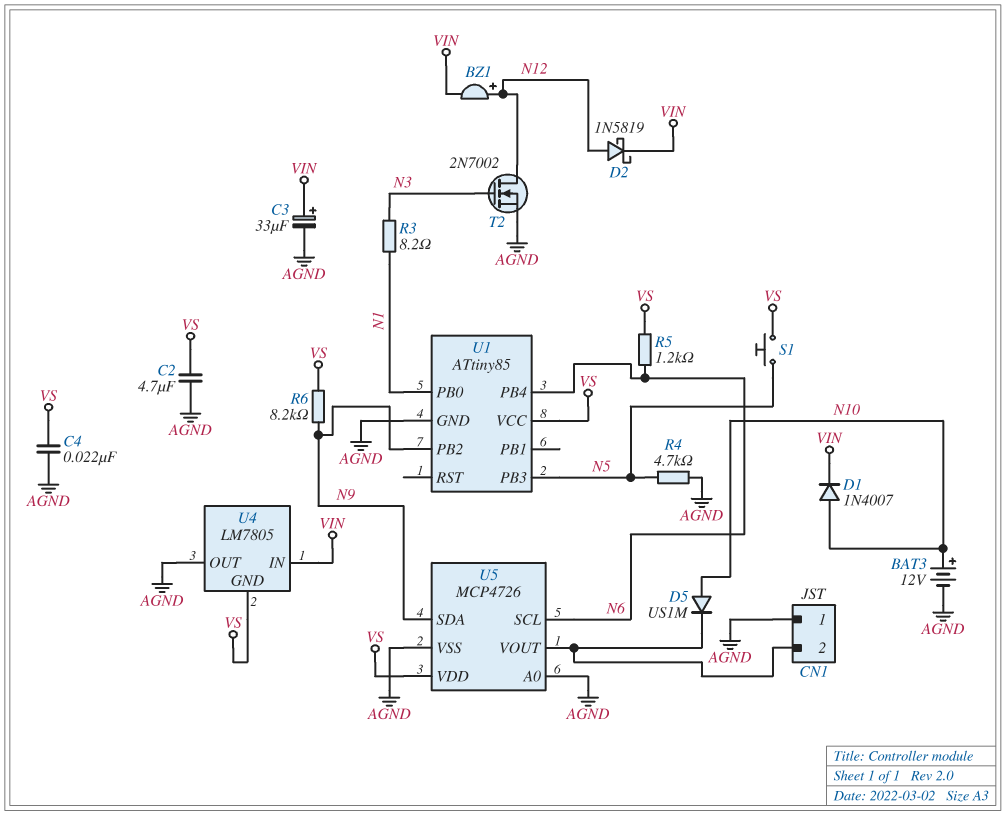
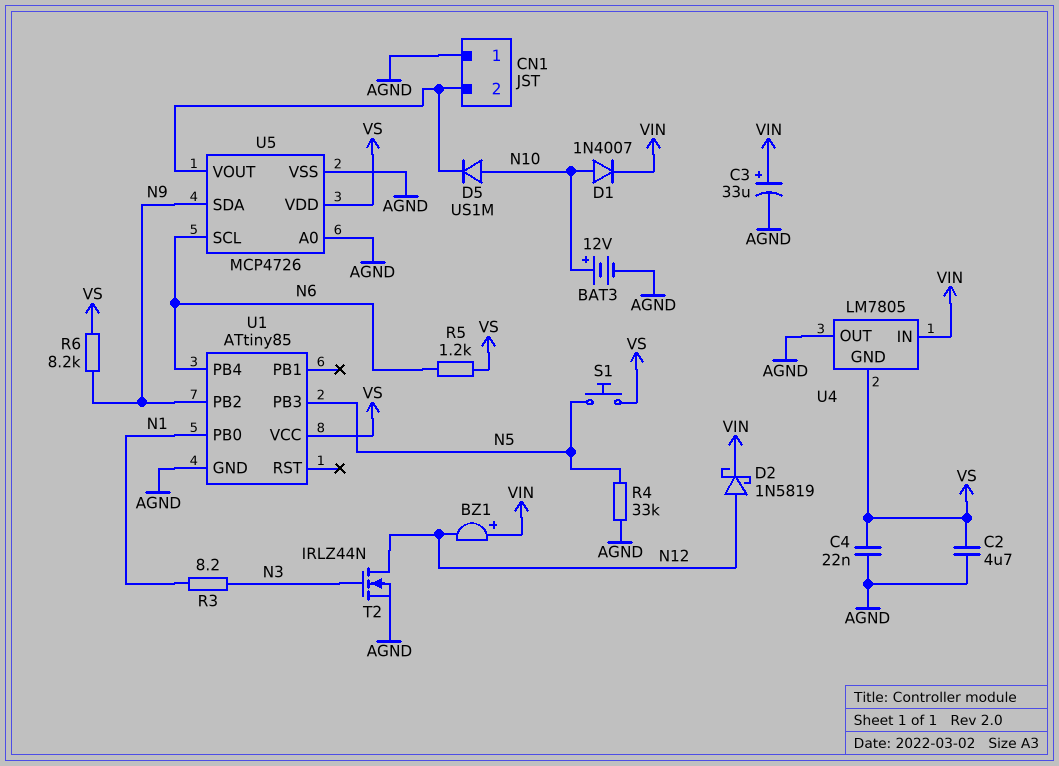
BZ1: buzzer (plus N12, minus VIN) -> buzzer (plus VIN, minus N12)
R4: 4.7k (AGND, N5) -> 33k (AGND, N5)
T2: NMOS 2N7002 (G N3, D N12, S AGND) -> NMOS IRLZ44N (G N3, D N12, S AGND)

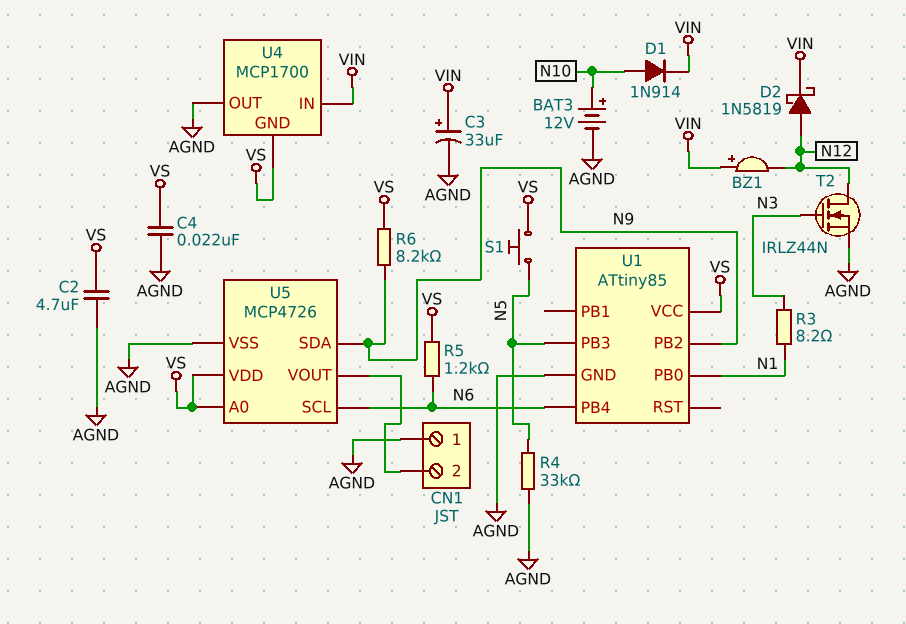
D1: diode 1N4007 (A N10, K VIN) -> diode 1N914 (A N10, K VIN)
D5: diode US1M (A N10, K CN1/2) -> none
U4: LM7805 -> MCP1700
U5 pin A0: AGND -> VS

